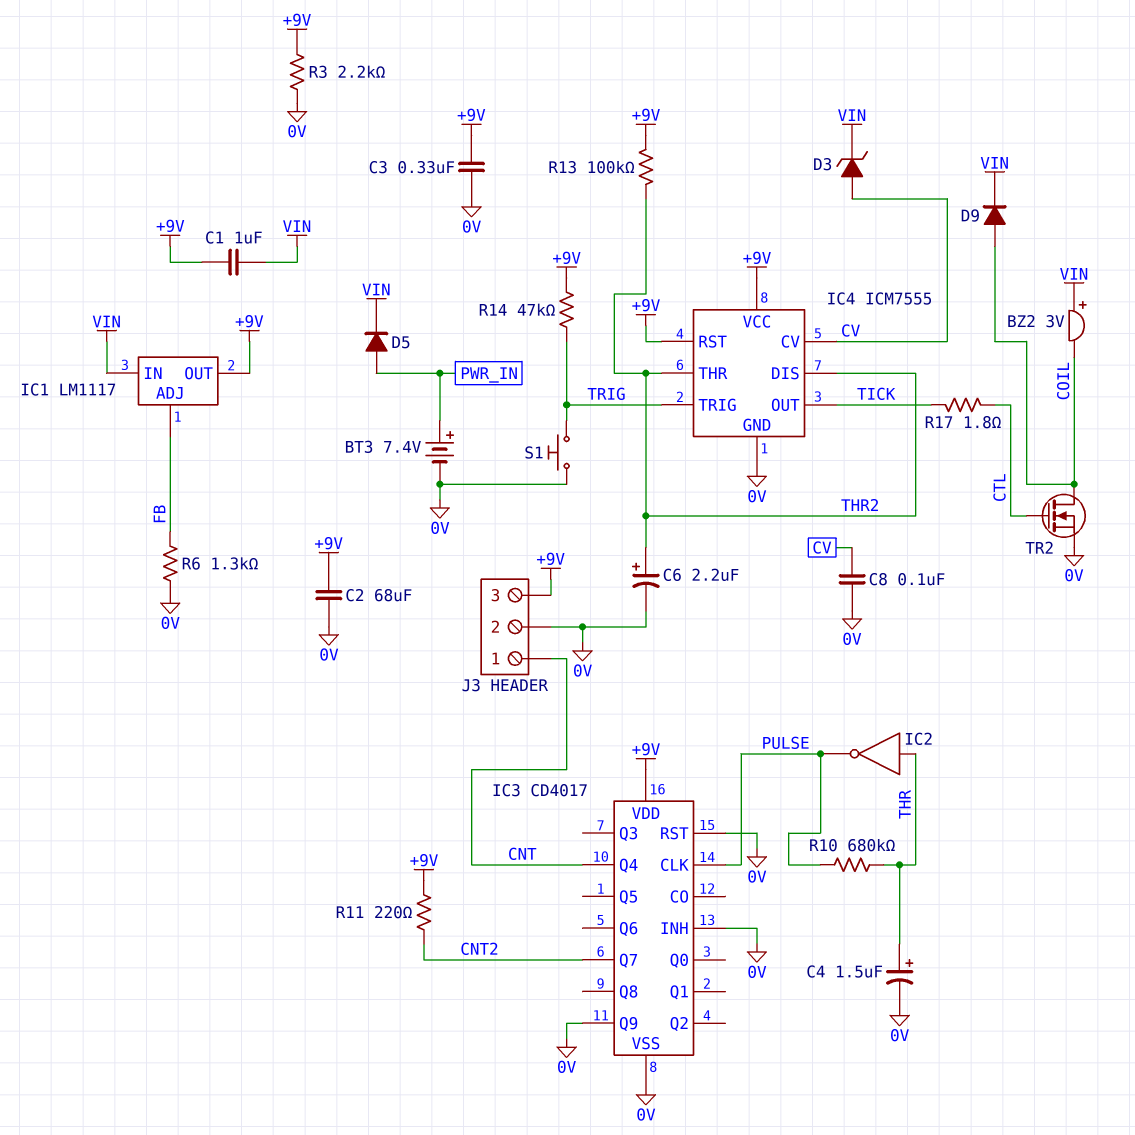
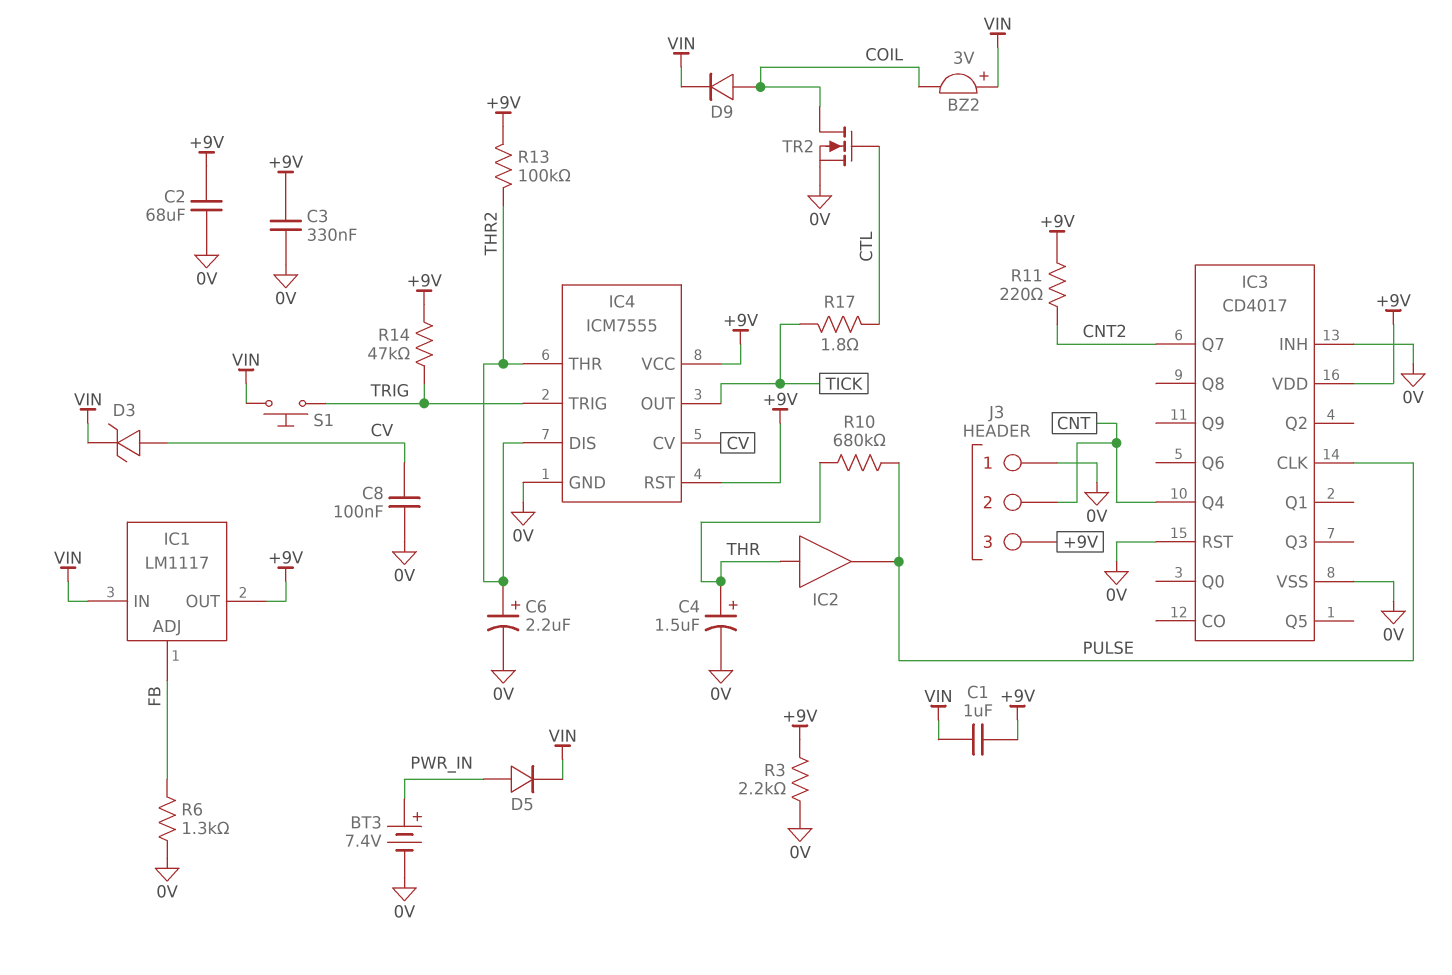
IC2: NOT (in THR, out PULSE) -> buffer (in THR, out PULSE)
IC3 pin Q9: 0V -> none
J3 pin 1: CNT -> 0V
J3 pin 2: 0V -> CNT
S1: button (0V, TRIG) -> button (TRIG, VIN)

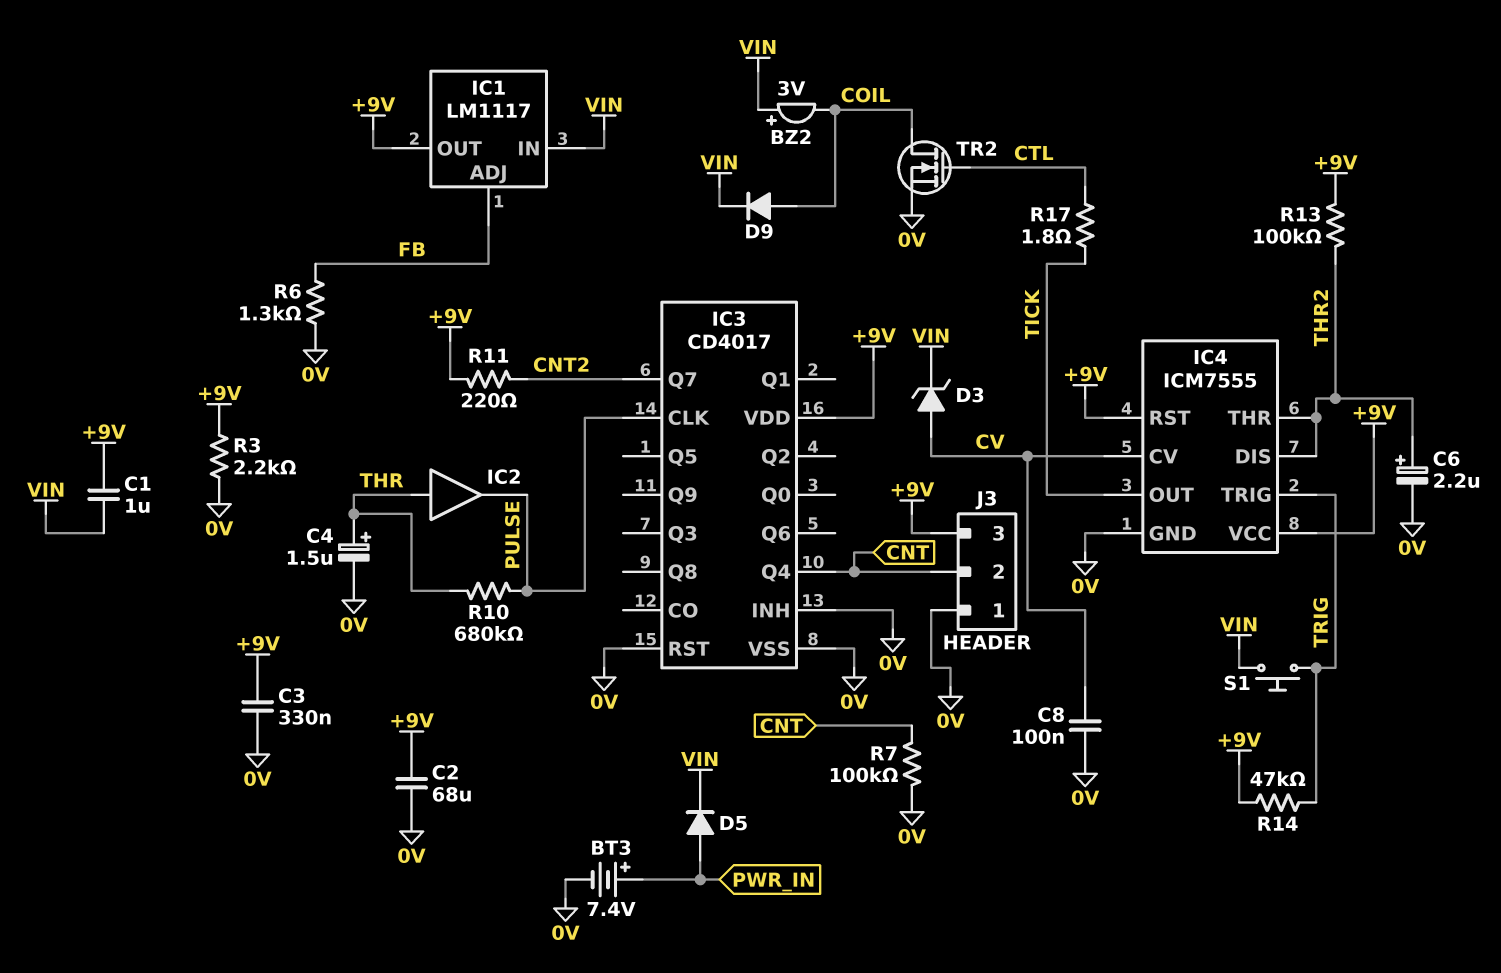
R7: none -> 100k (0V, CNT)

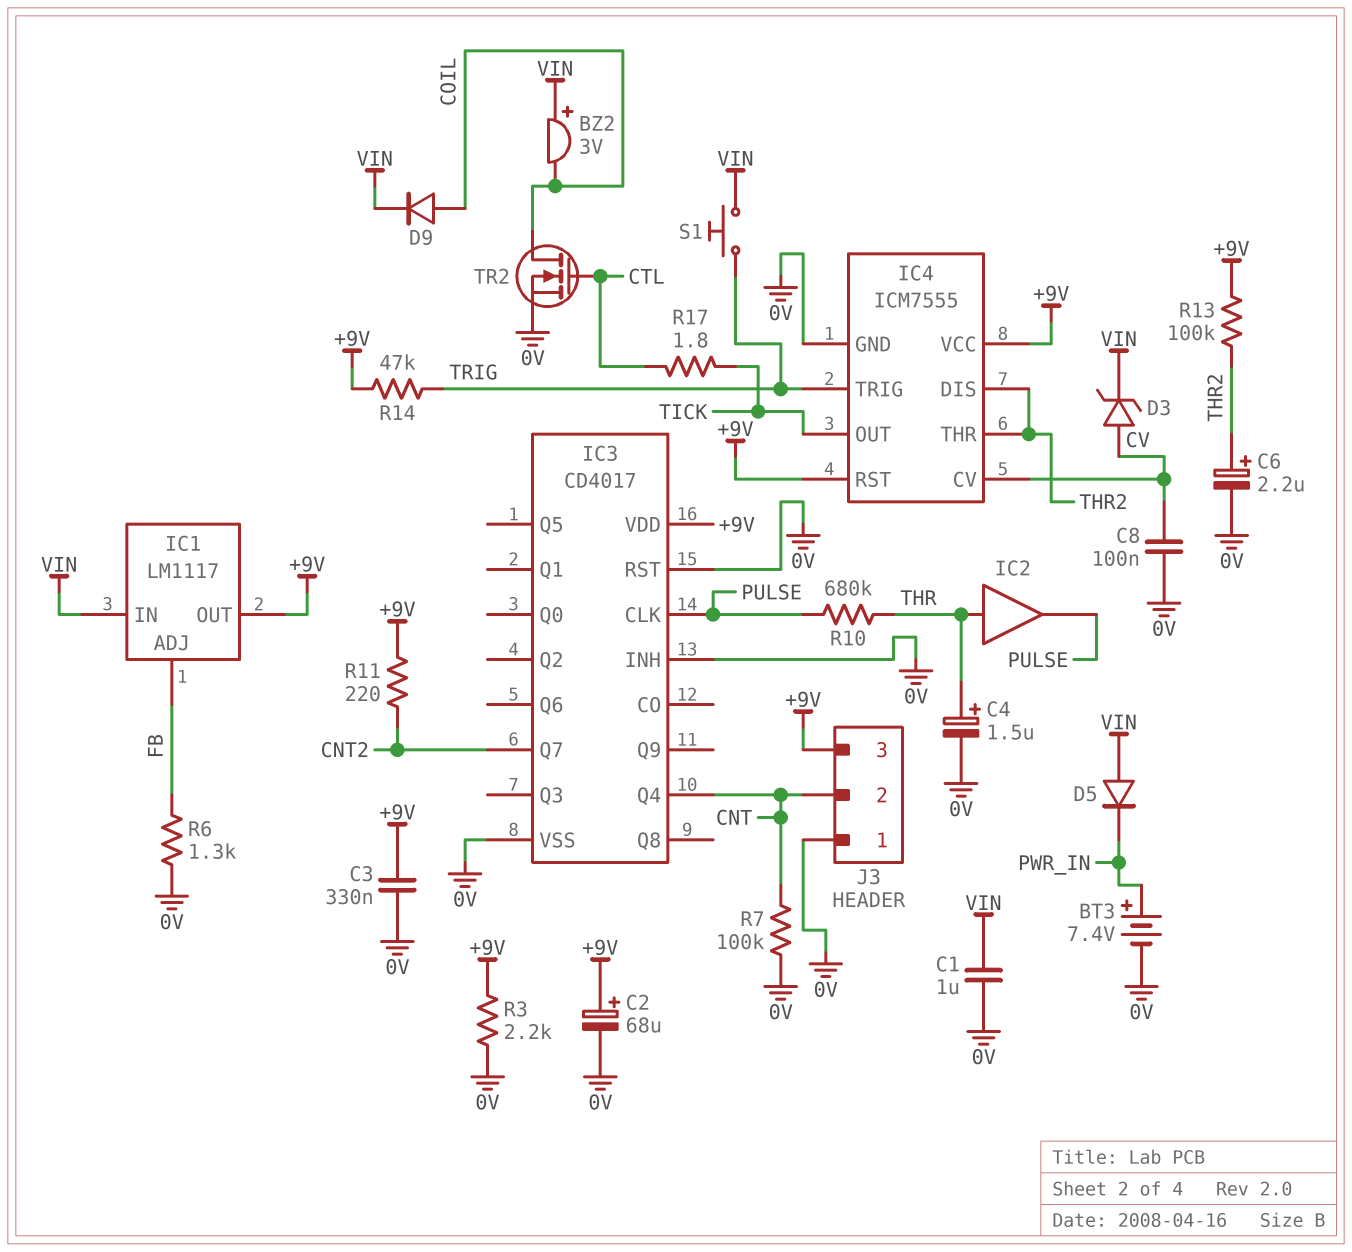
C1: 1uF (+9V, VIN) -> 1uF (0V, VIN)
C2: 68uF (+9V, 0V) -> 68uF (plus +9V, minus 0V)
D5: diode (A PWR_IN, K VIN) -> diode (A VIN, K PWR_IN)

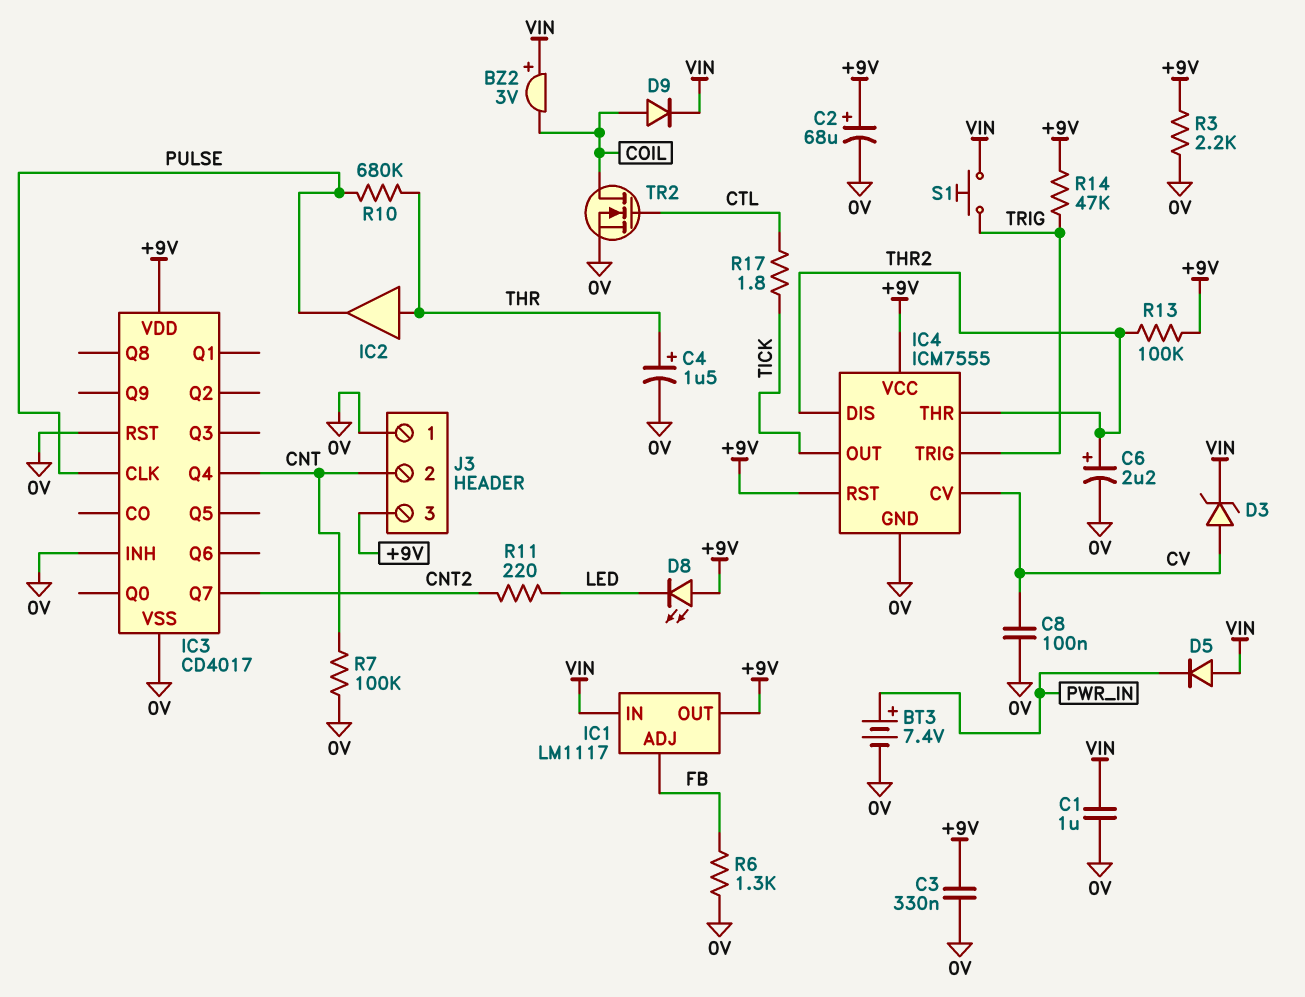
D8: none -> LED (A +9V, K LED)
R11: 220 (+9V, CNT2) -> 220 (CNT2, LED)

